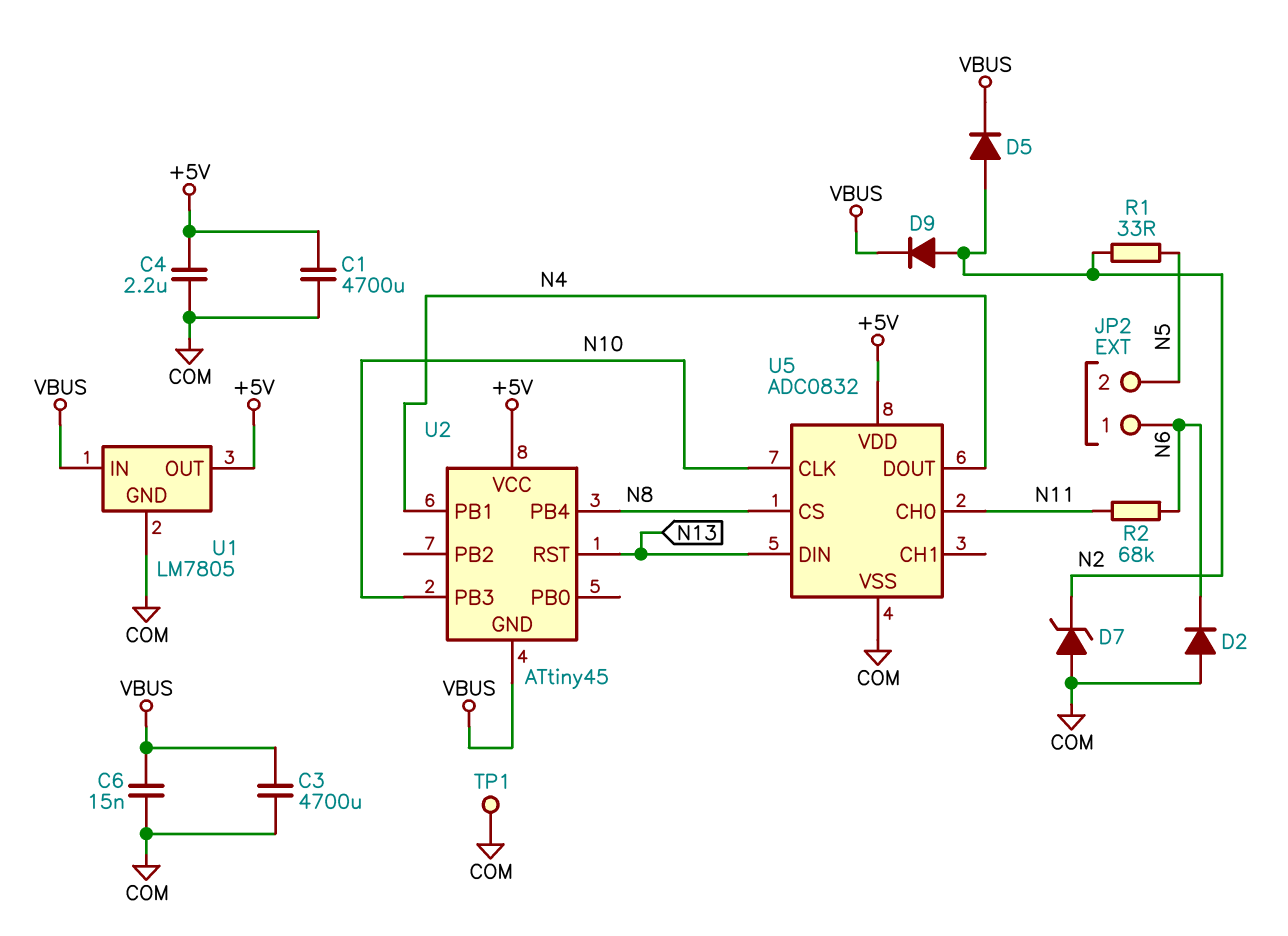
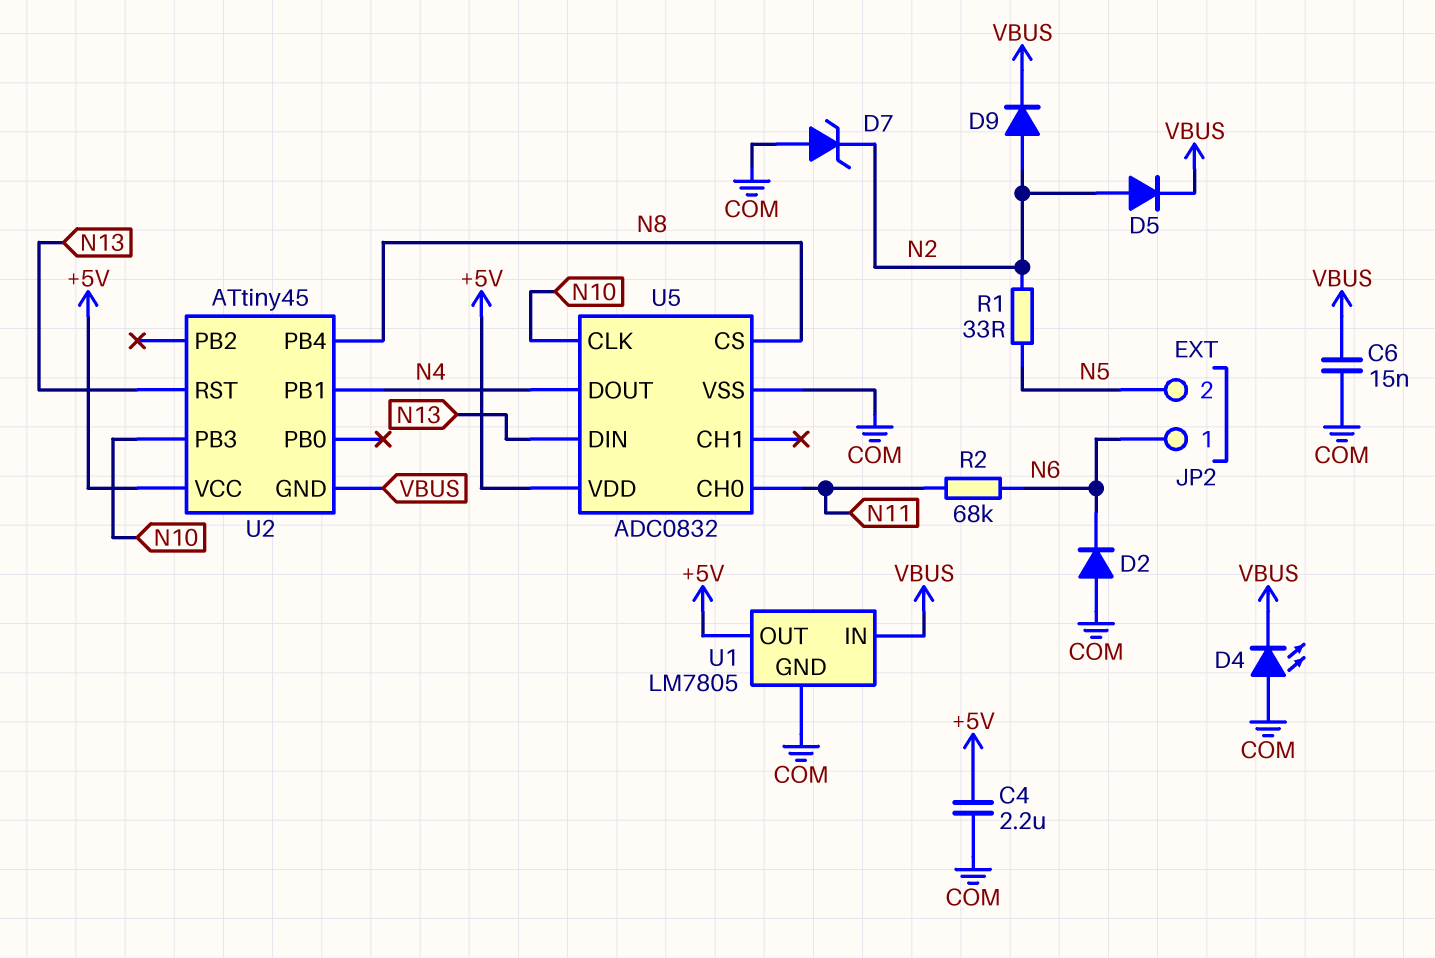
C1: 4700uF (+5V, COM) -> none
C3: 4700uF (COM, VBUS) -> none
D4: none -> LED (A COM, K VBUS)
TP1: test point (COM) -> none

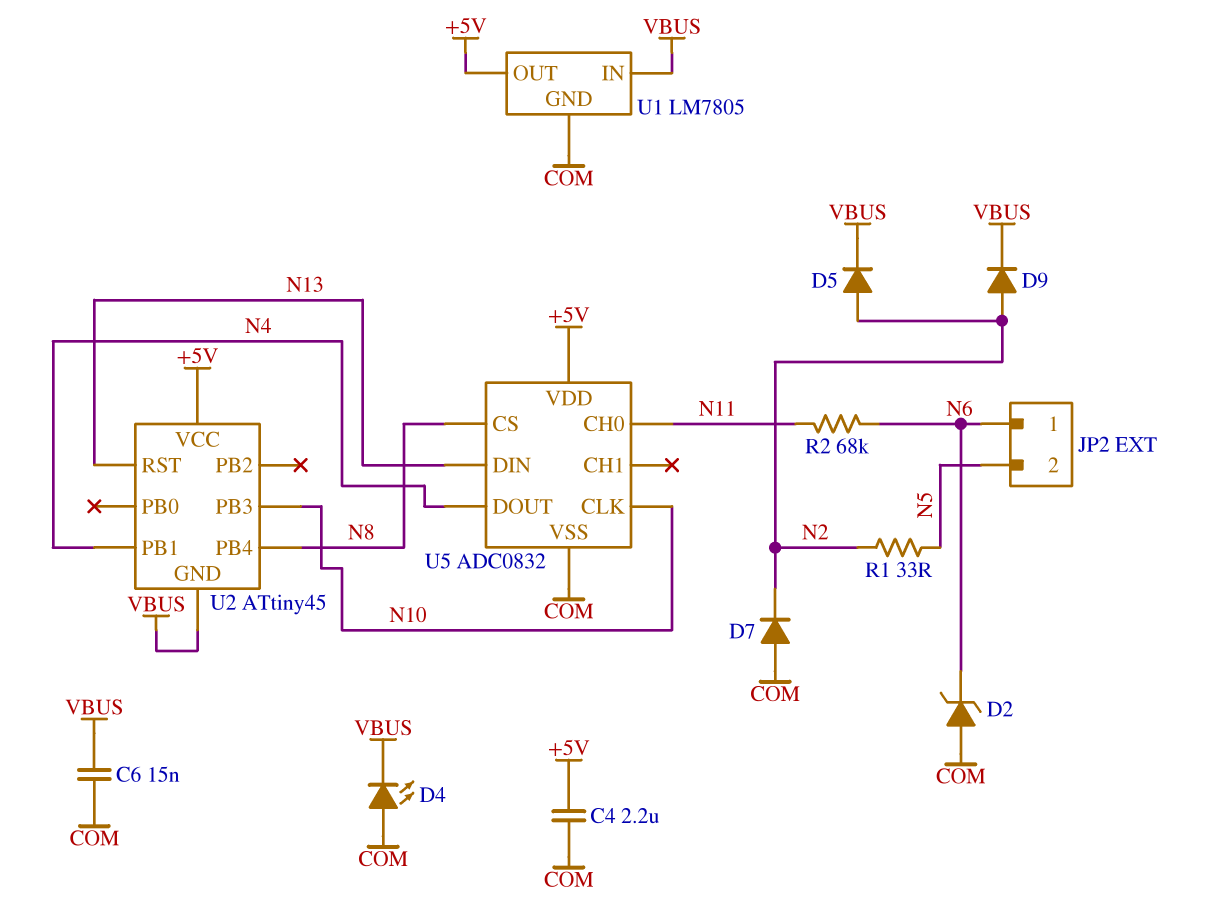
D2: diode (A COM, K N6) -> zener (A COM, K N6)
D7: zener (A COM, K N2) -> diode (A COM, K N2)

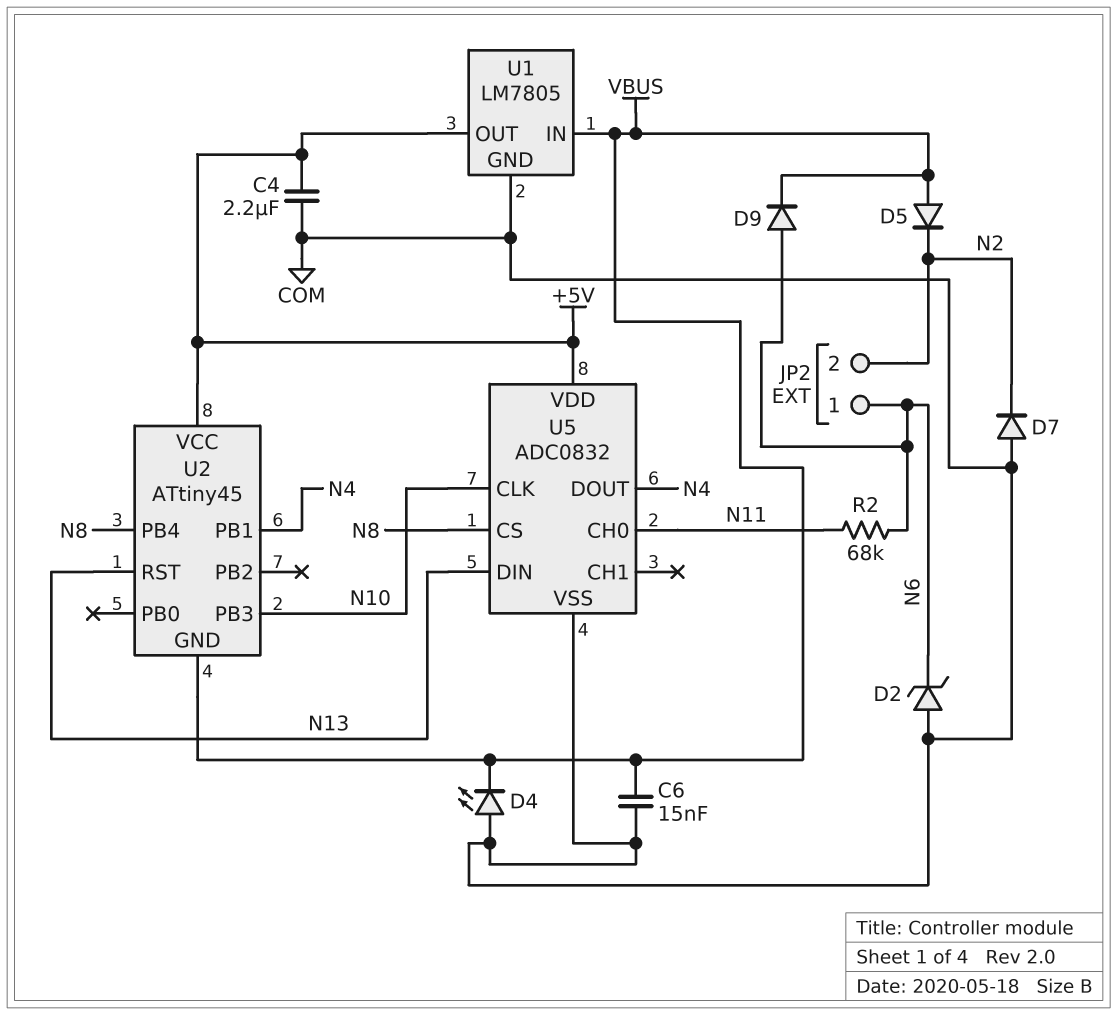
D5: diode (A N2, K VBUS) -> diode (A VBUS, K N2)
D9: diode (A N2, K VBUS) -> diode (A N6, K VBUS)
JP2 pin 2: N5 -> N2
R1: 33 (N2, N5) -> none

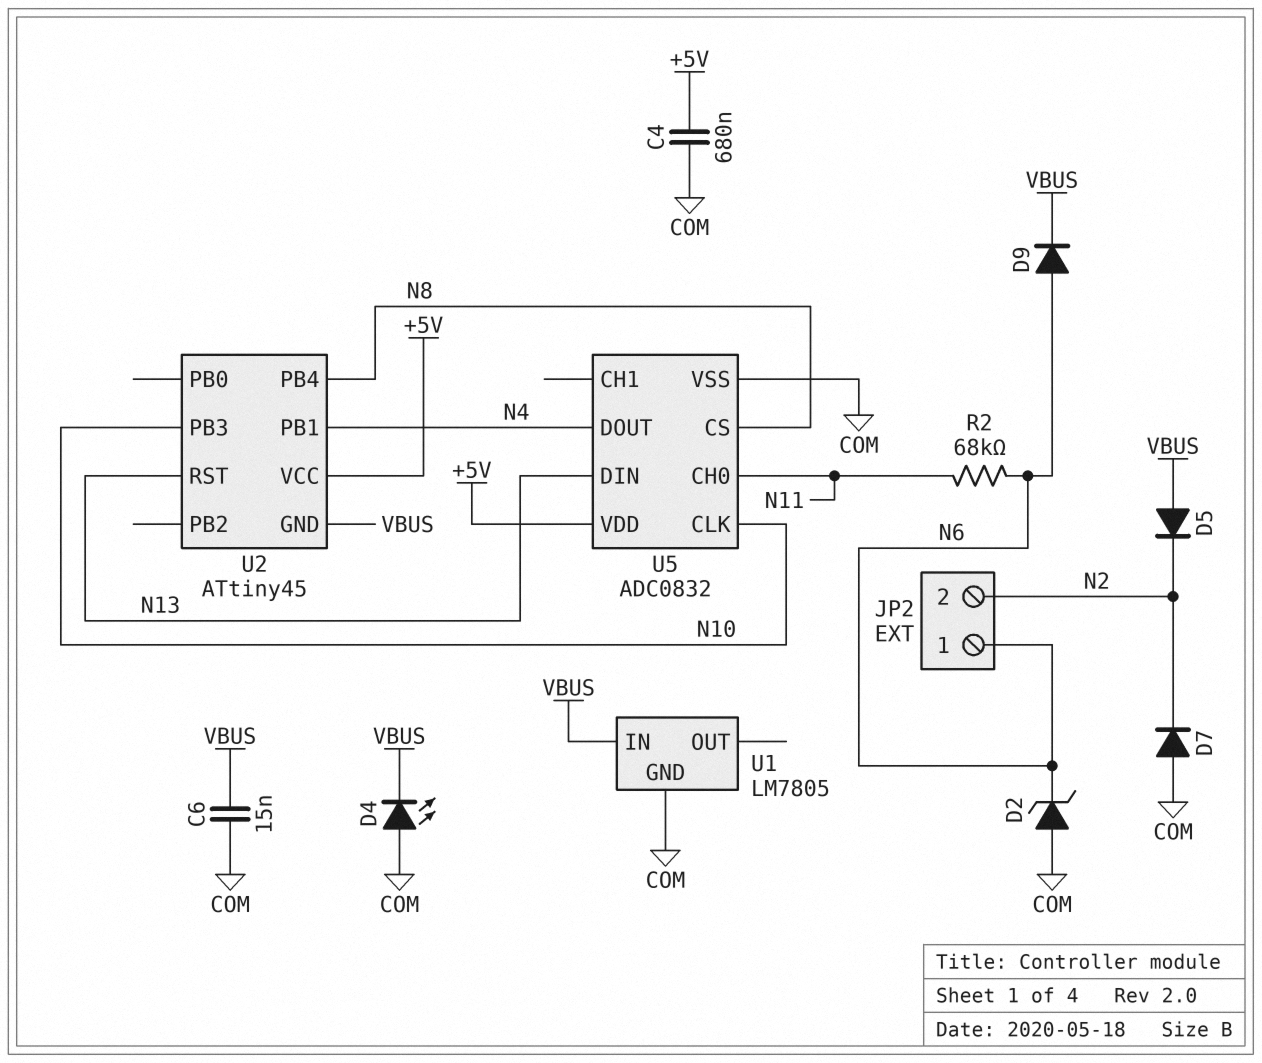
C4: 2.2uF (+5V, COM) -> 680nF (+5V, COM)
U1 pin OUT: +5V -> none

